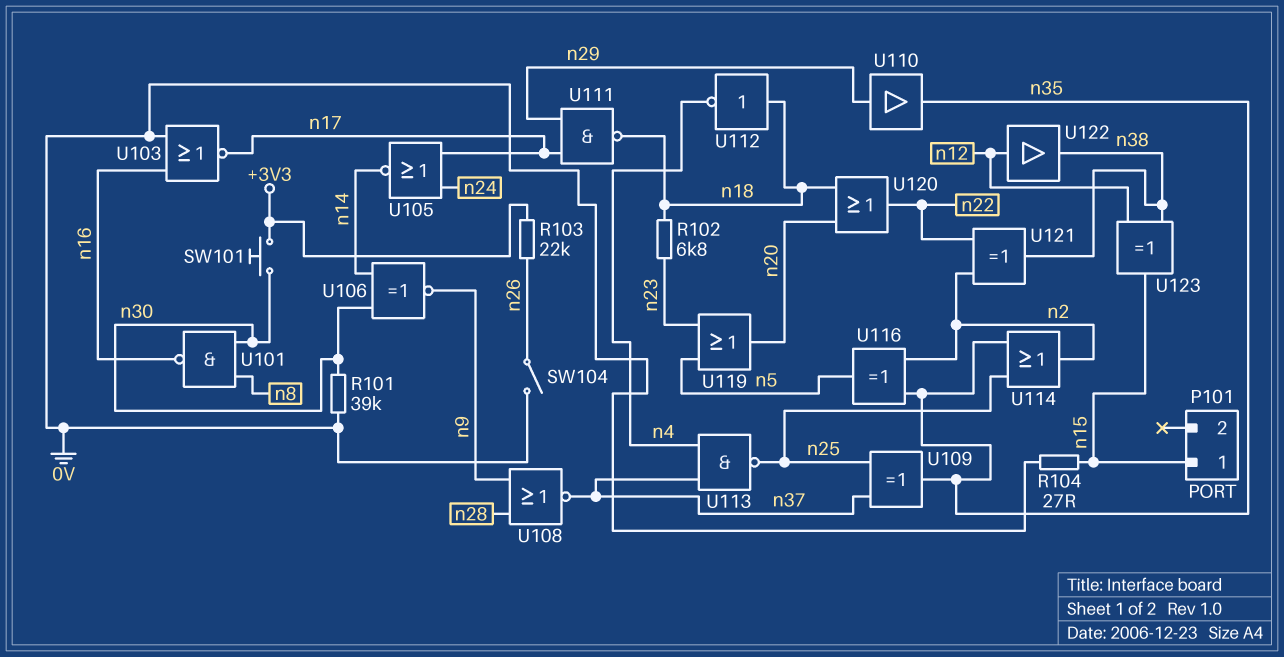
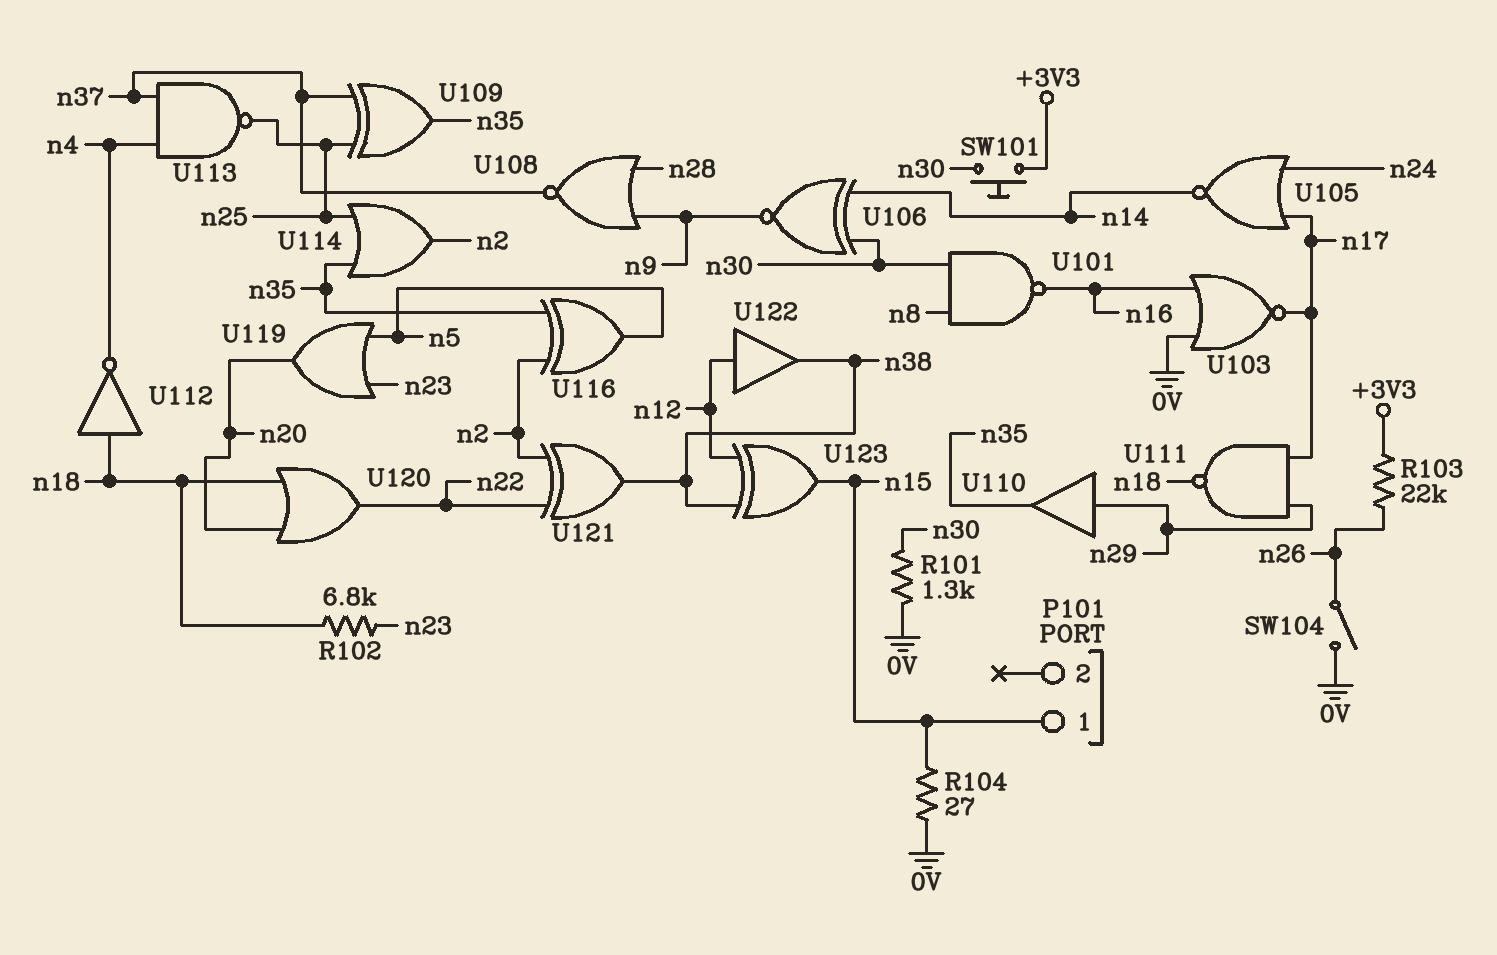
R101: 39k (0V, n30) -> 1.3k (0V, n30)

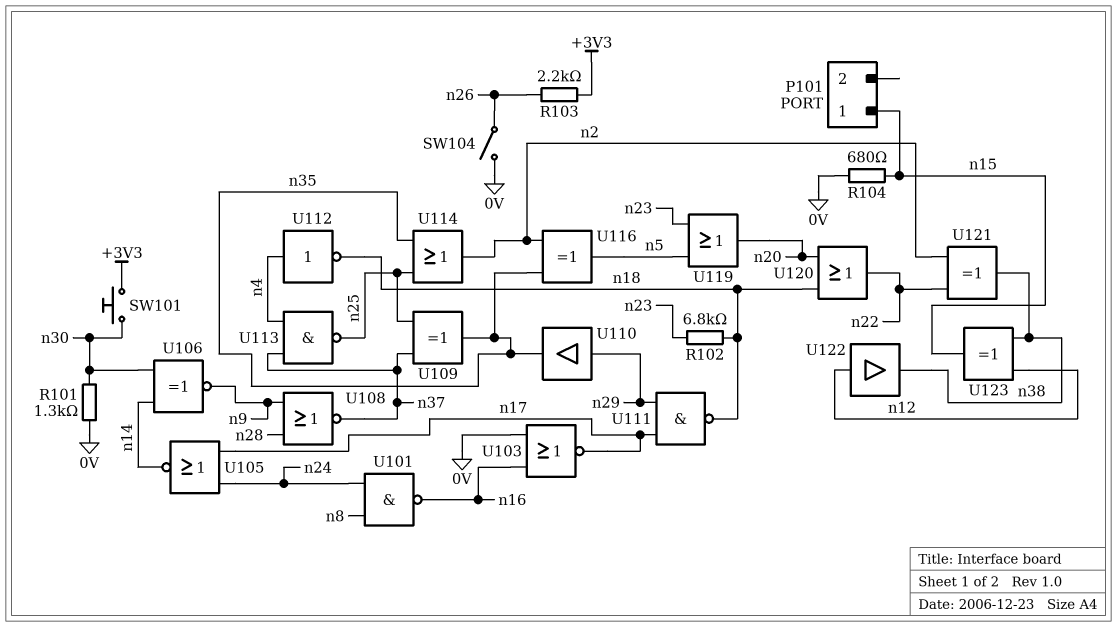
R103: 22k (+3V3, n26) -> 2.2k (+3V3, n26)
R104: 27 (0V, n15) -> 680 (0V, n15)
U101: NAND (in n8, in n30, out n16) -> NAND (in n8, in n24, out n16)
U112: NOT (in n18, out n4) -> NOT (in n4, out n18)

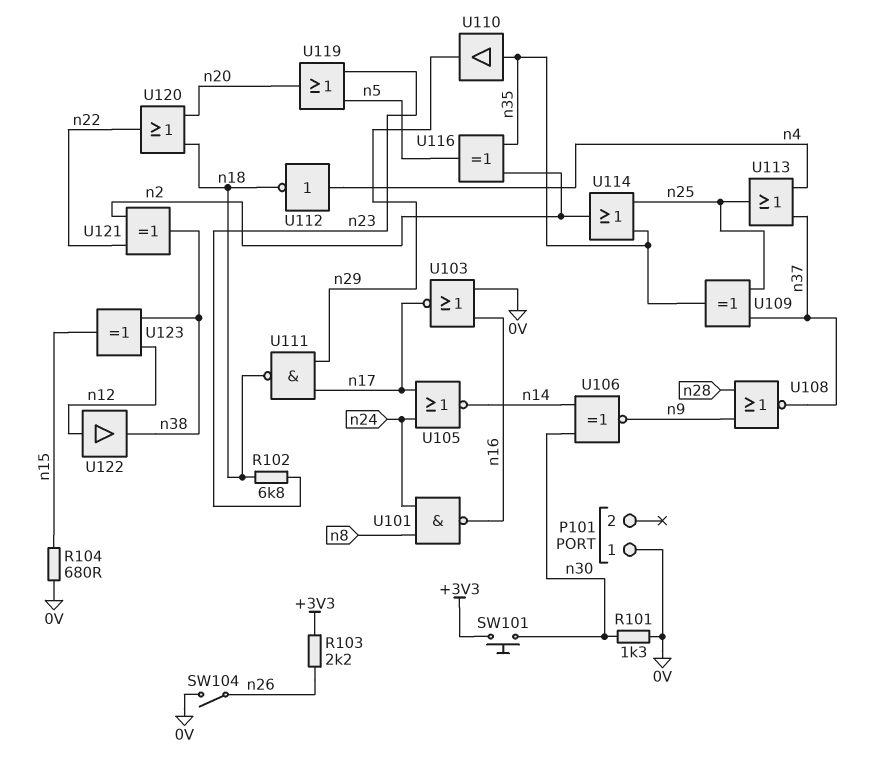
P101 pin 1: n15 -> 0V
U110: buffer (in n29, out n35) -> buffer (in n35, out n29)
U113: NAND (in n4, in n37, out n25) -> OR (in n4, in n37, out n25)

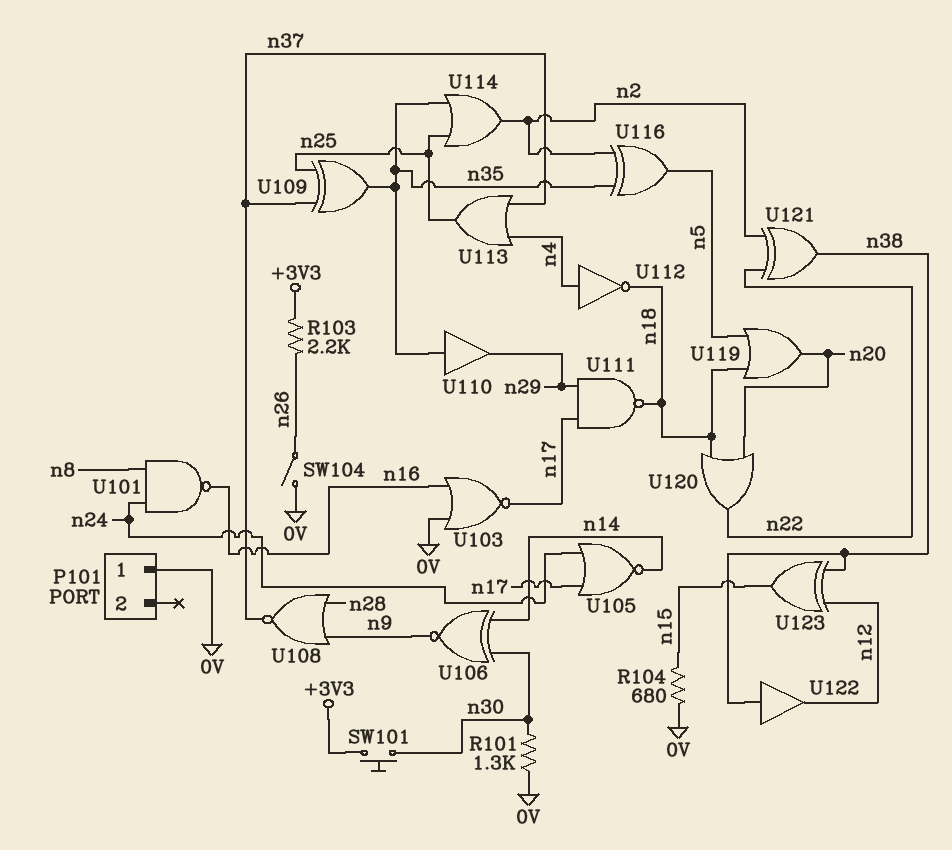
R102: 6.8k (n18, n23) -> none
U119: OR (in n5, in n23, out n20) -> OR (in n5, in n18, out n20)
U122: buffer (in n12, out n38) -> buffer (in n38, out n12)

